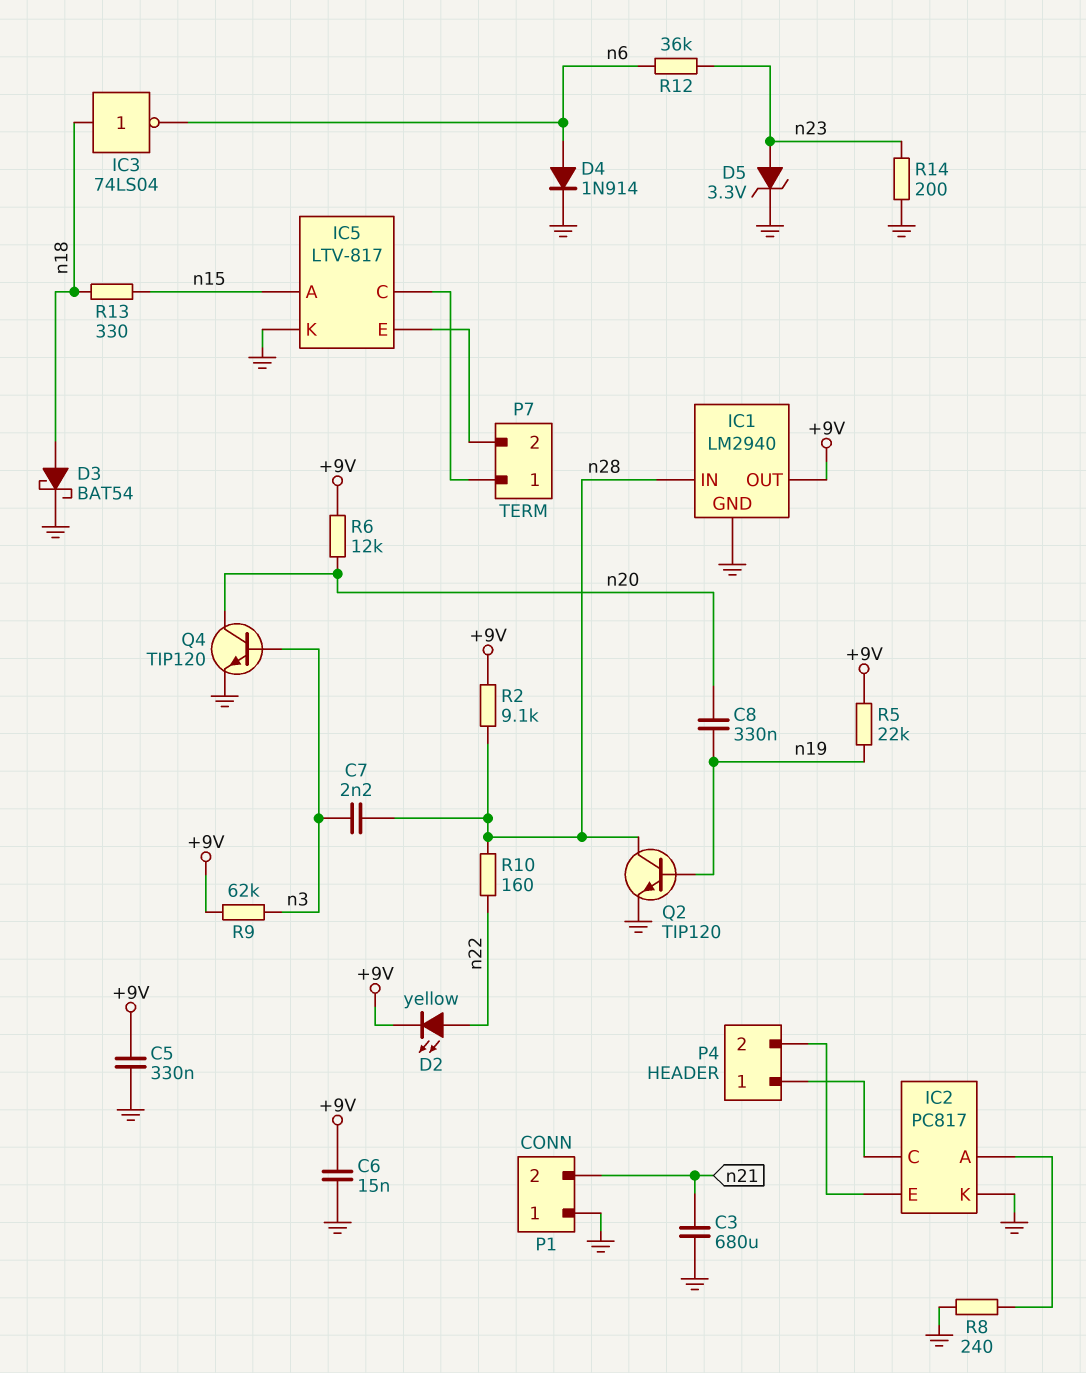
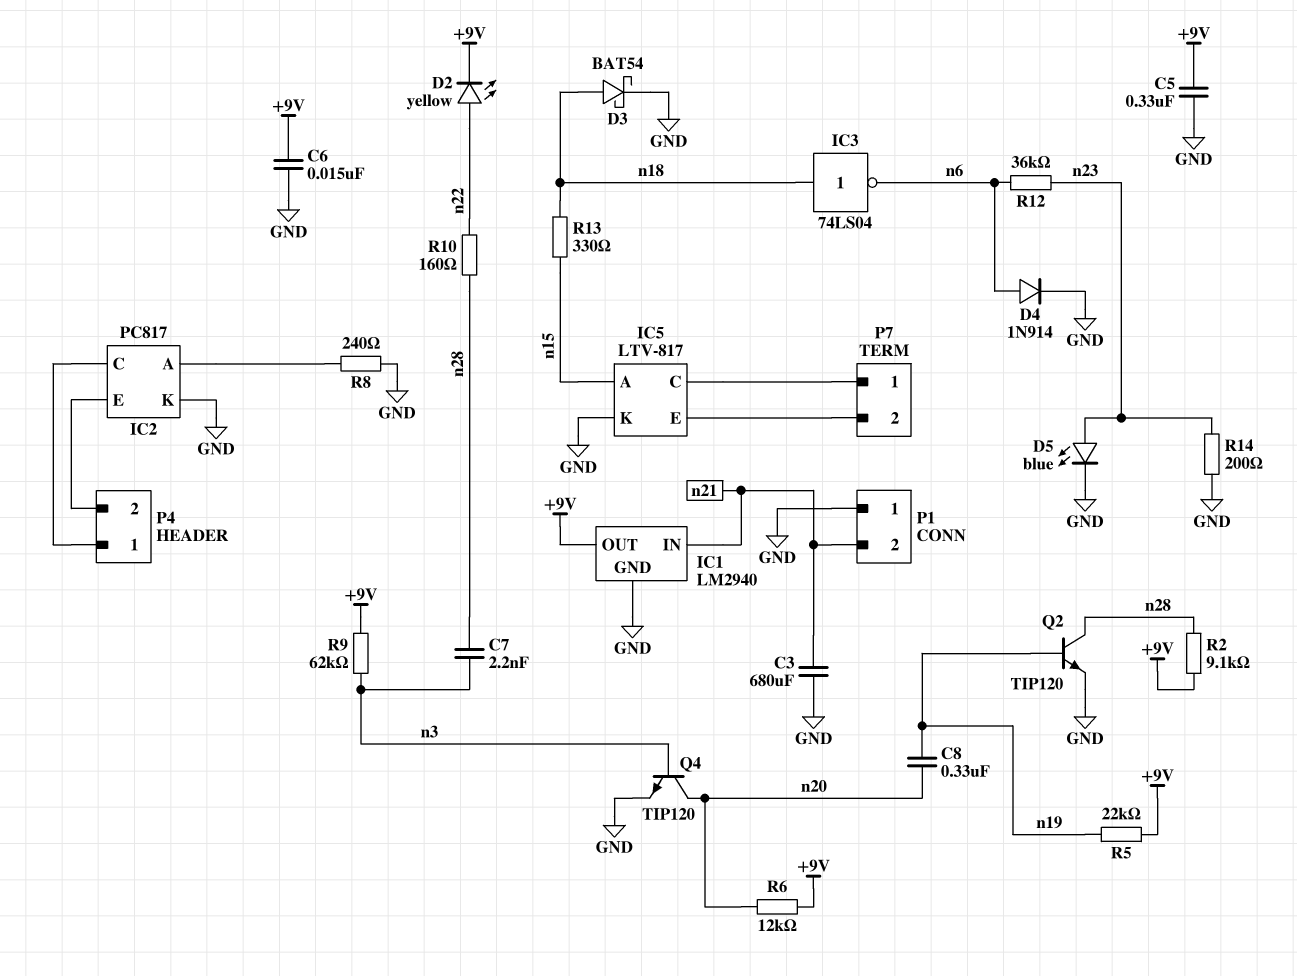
D5: zener 3.3V (A n23, K GND) -> LED blue (A n23, K GND)
IC1 pin IN: n28 -> n21

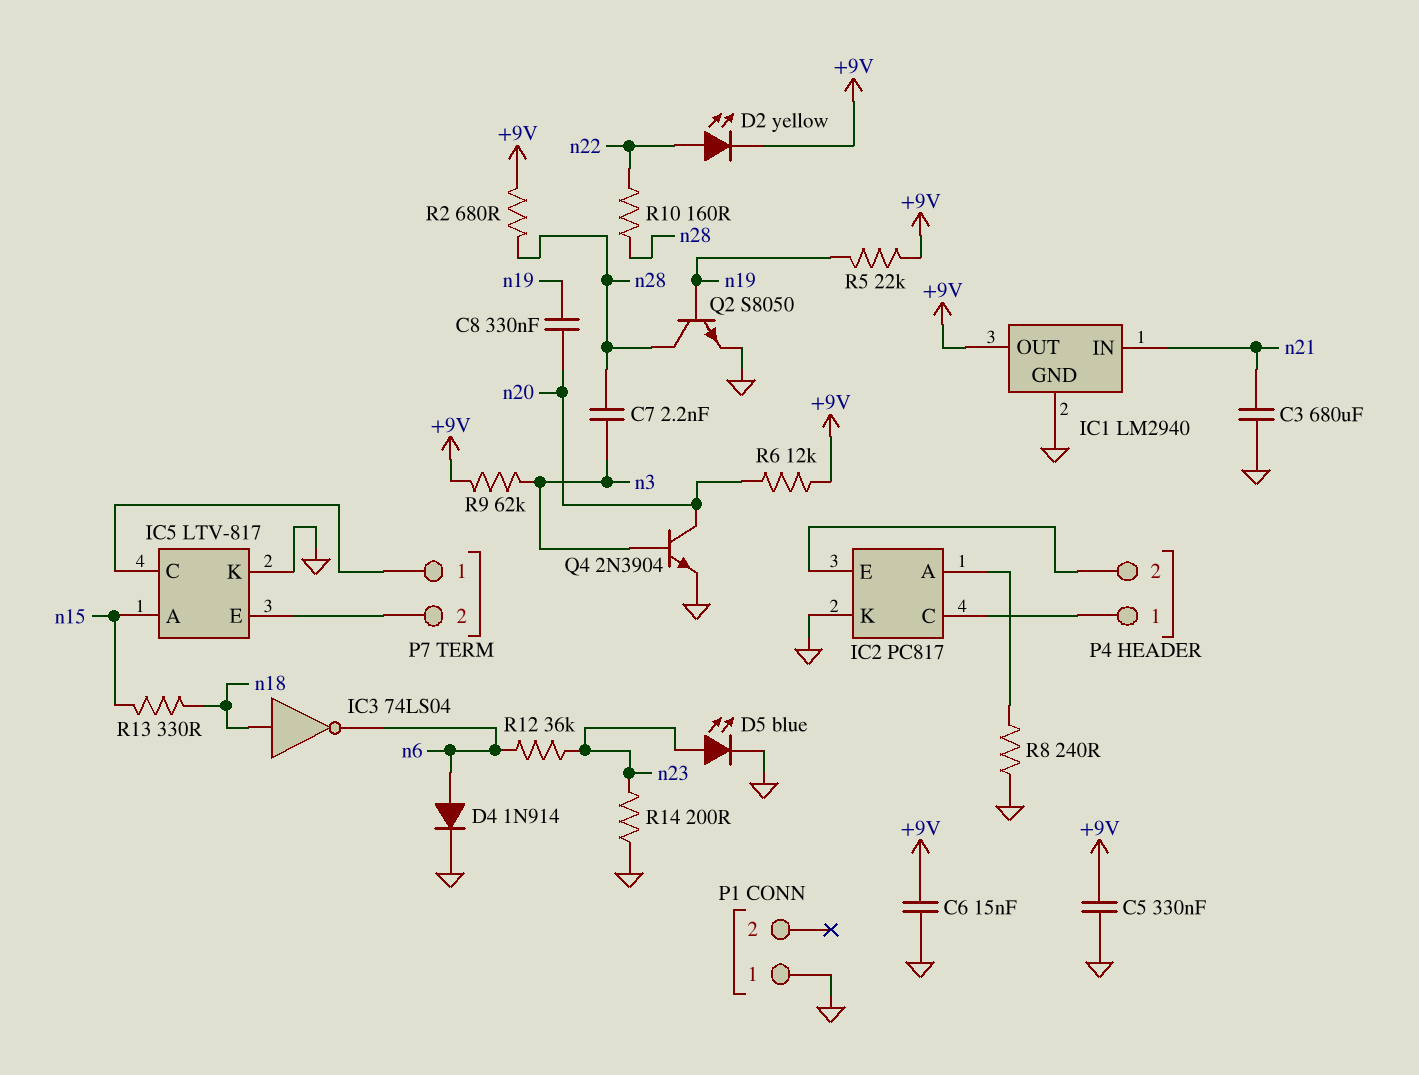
D3: schottky BAT54 (A n18, K GND) -> none
P1 pin 2: n21 -> none
Q2: NPN TIP120 (B n19, C n28, E GND) -> NPN S8050 (B n19, C n28, E GND)
Q4: NPN TIP120 (B n3, C n20, E GND) -> NPN 2N3904 (B n3, C n20, E GND)
R2: 9.1k (+9V, n28) -> 680 (+9V, n28)

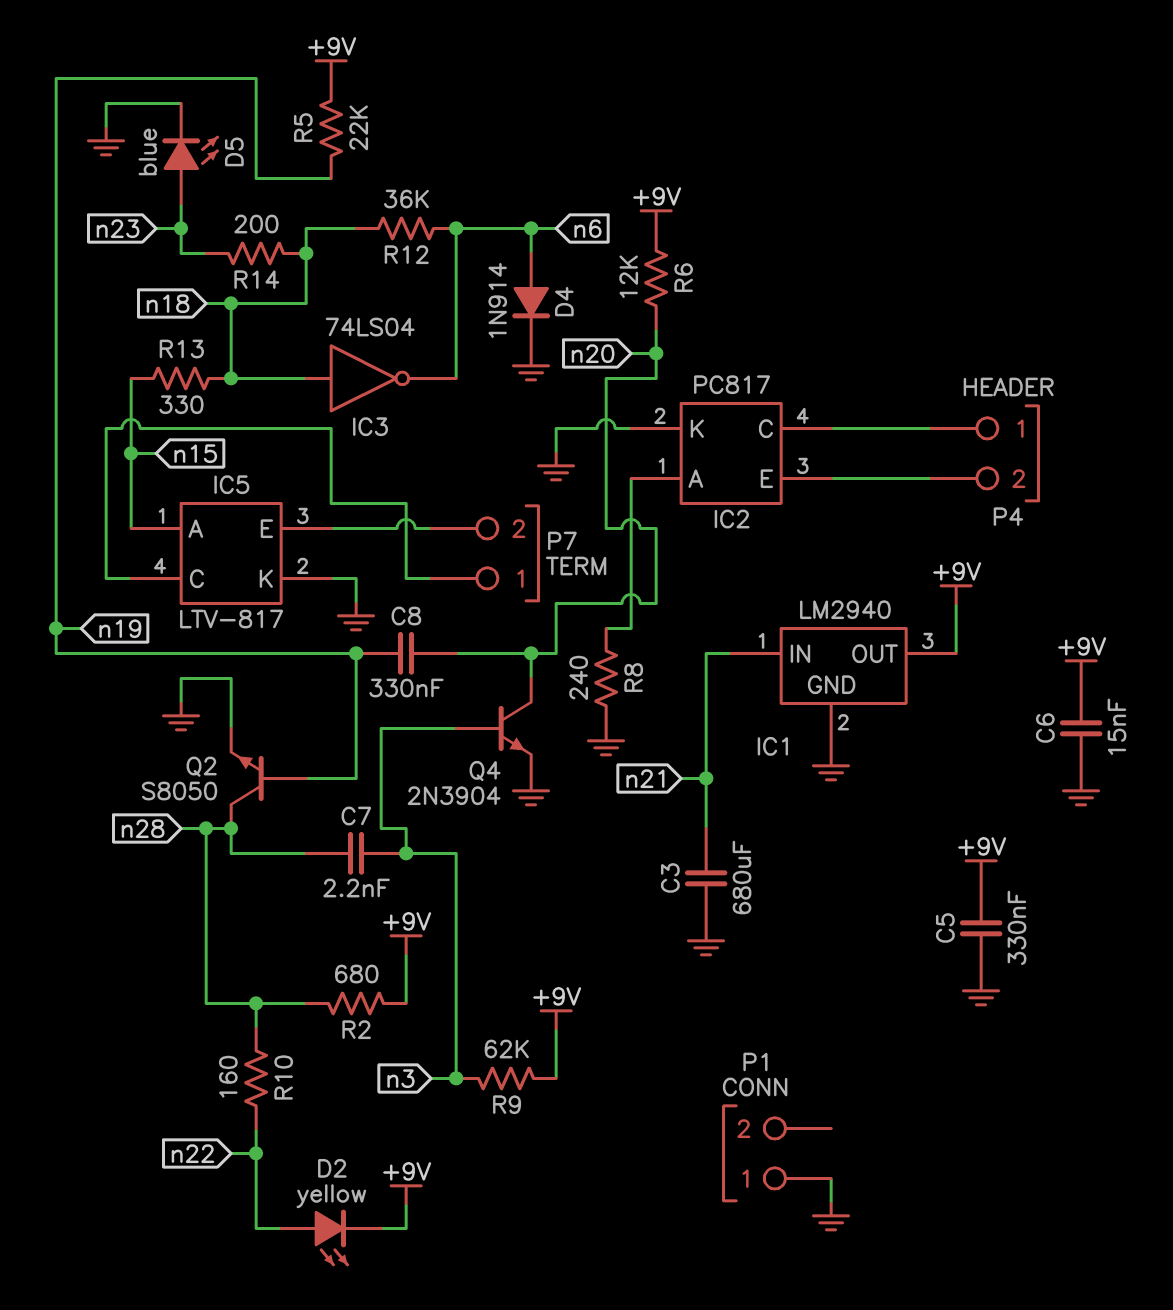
R12: 36k (n6, n23) -> 36k (n6, n18)
R14: 200 (GND, n23) -> 200 (n18, n23)

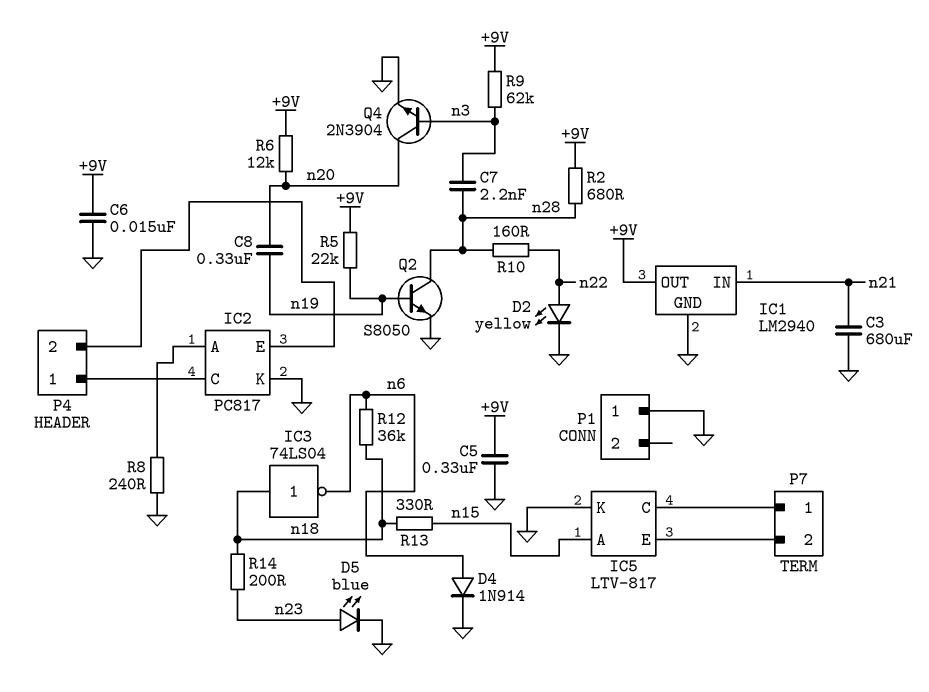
D2: LED yellow (A n22, K +9V) -> LED yellow (A n22, K GND)

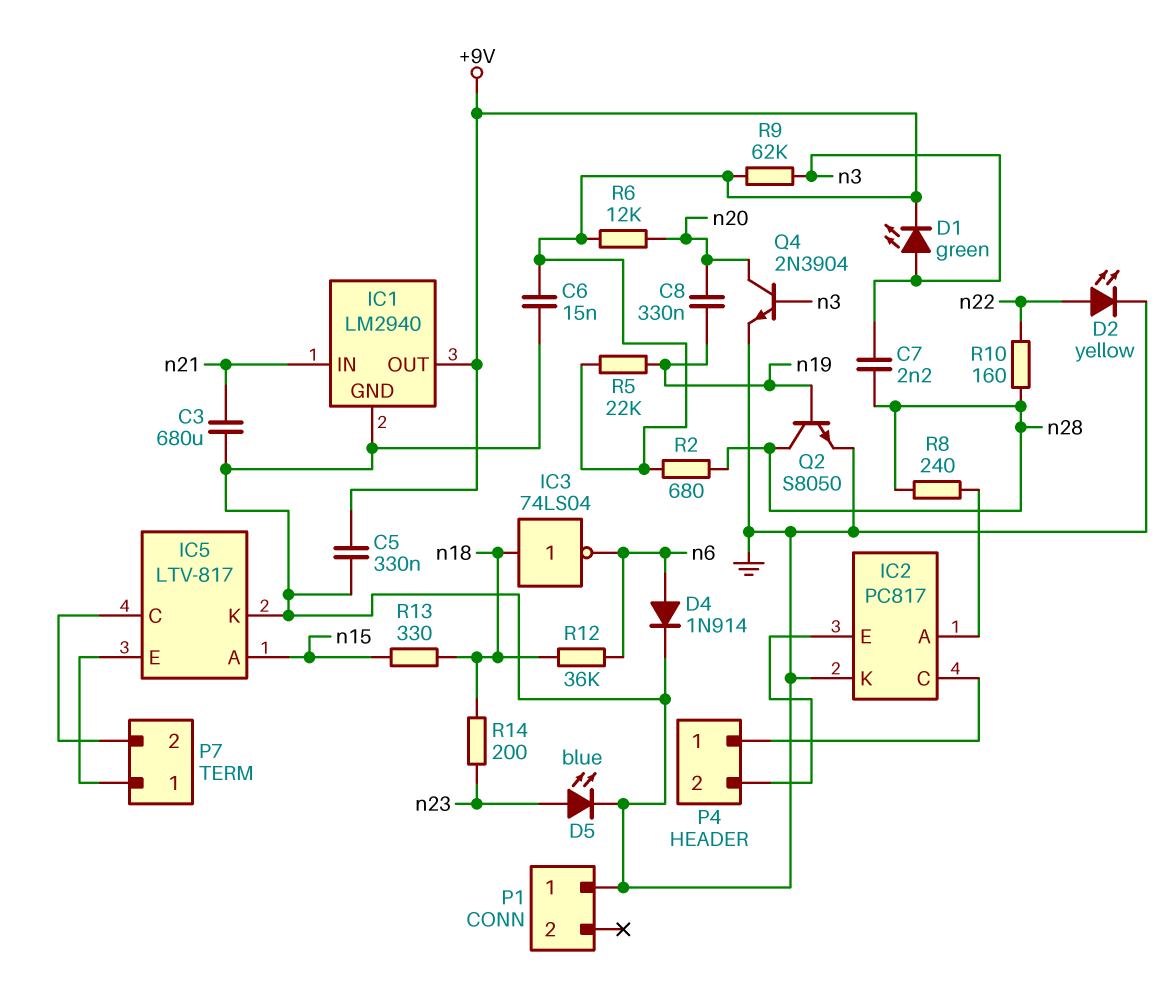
D1: none -> LED green (A n3, K +9V)
P7 pin 1: IC5/C -> IC5/E
P7 pin 2: IC5/E -> IC5/C
R8: 240 (GND, IC2/A) -> 240 (IC2/A, n28)

